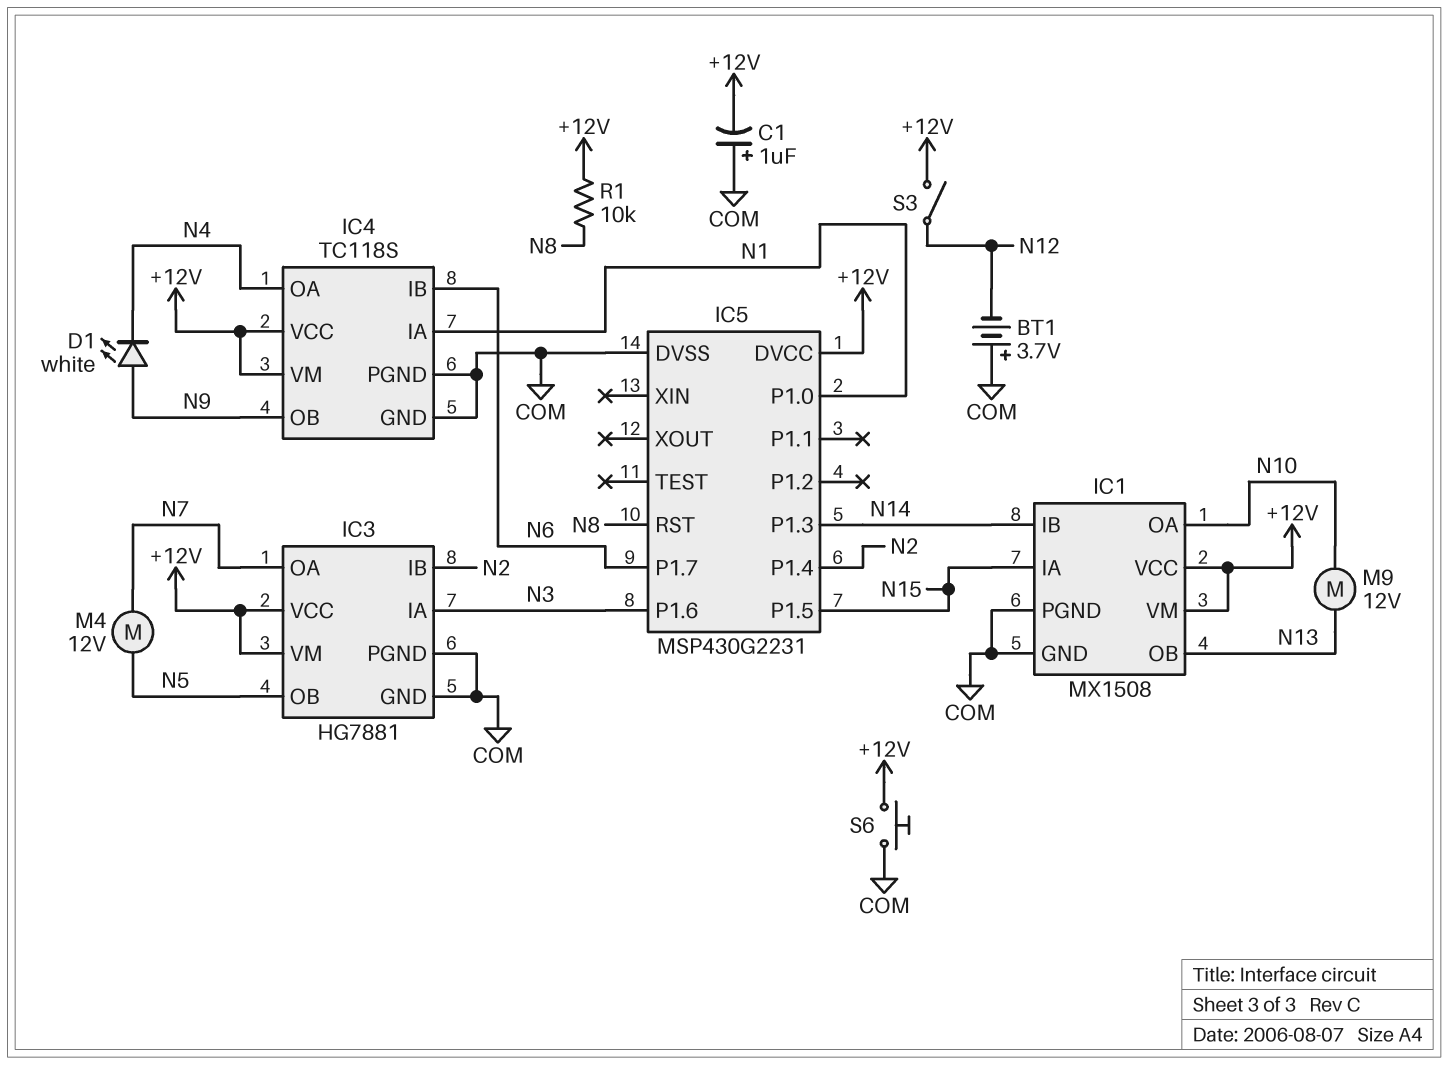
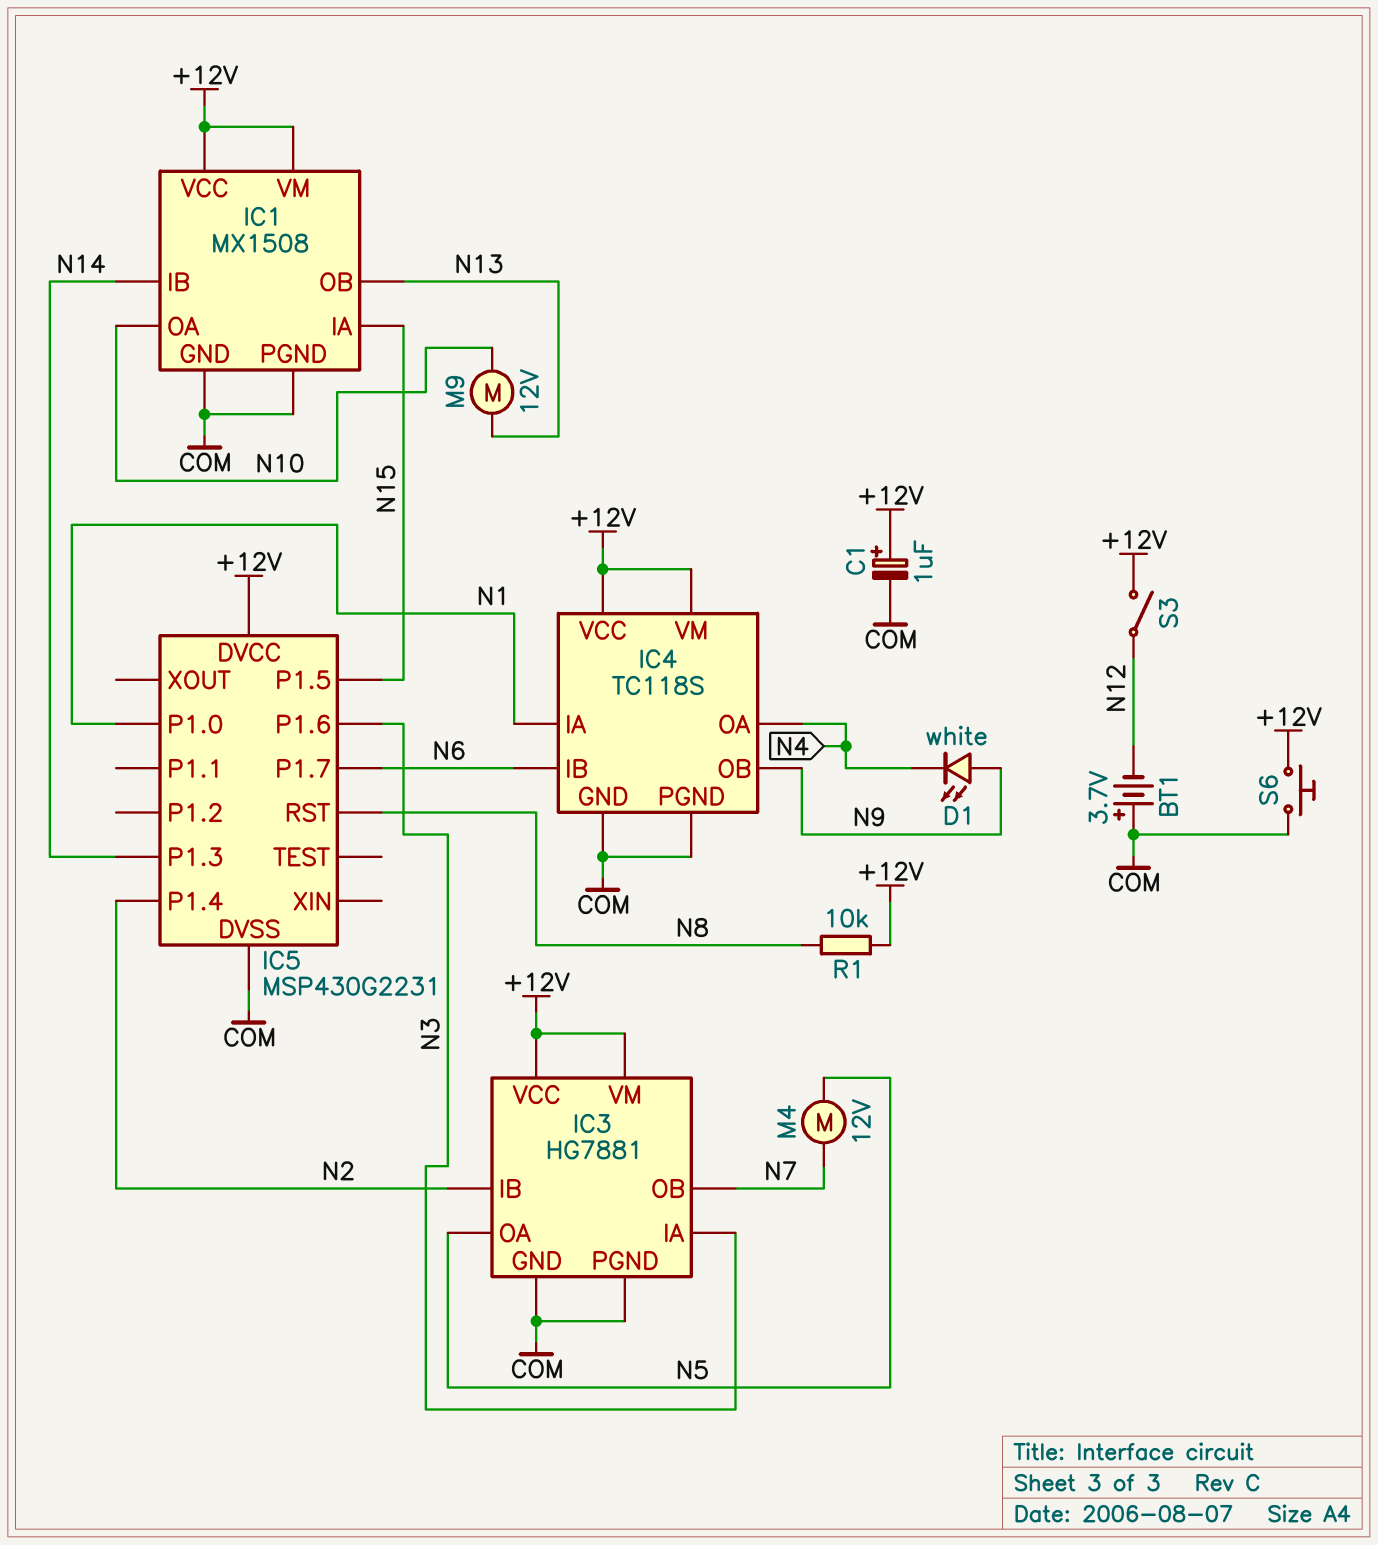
C1: 1uF (plus COM, minus +12V) -> 1uF (plus +12V, minus COM)
IC3 pin OA: N7 -> N5
IC3 pin OB: N5 -> N7

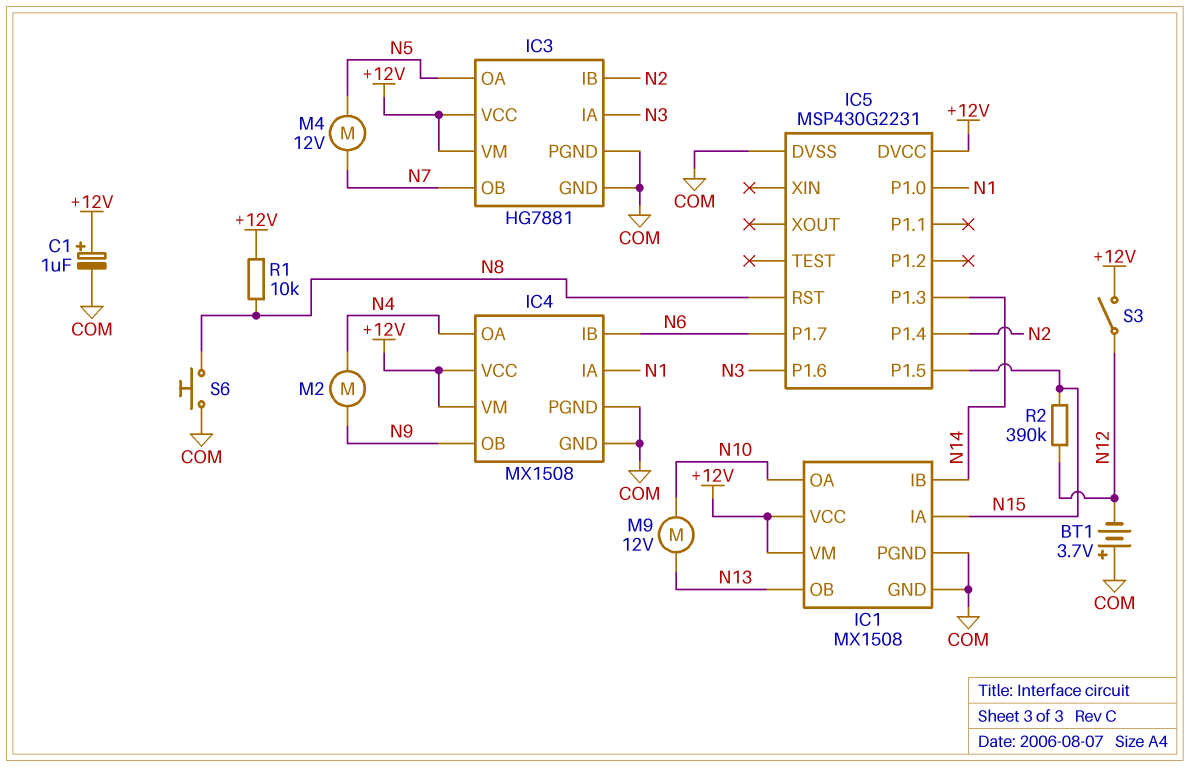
D1: LED white (A N9, K N4) -> none
IC4: TC118S -> MX1508
M2: none -> motor (N4, N9)
R2: none -> 390k (N12, N15)
S6: button (+12V, COM) -> button (COM, N8)

